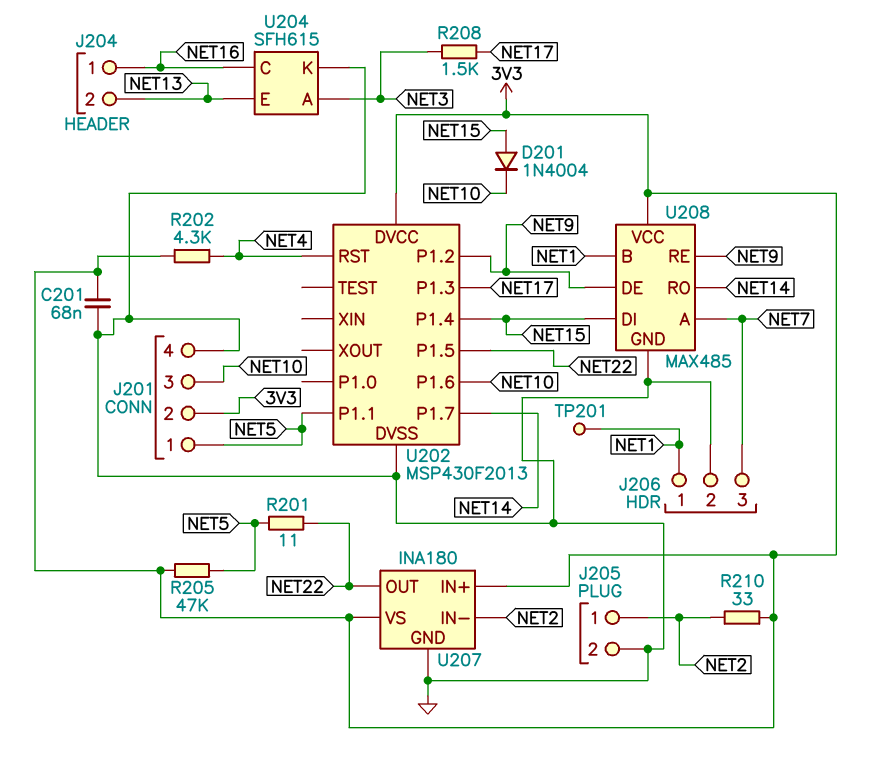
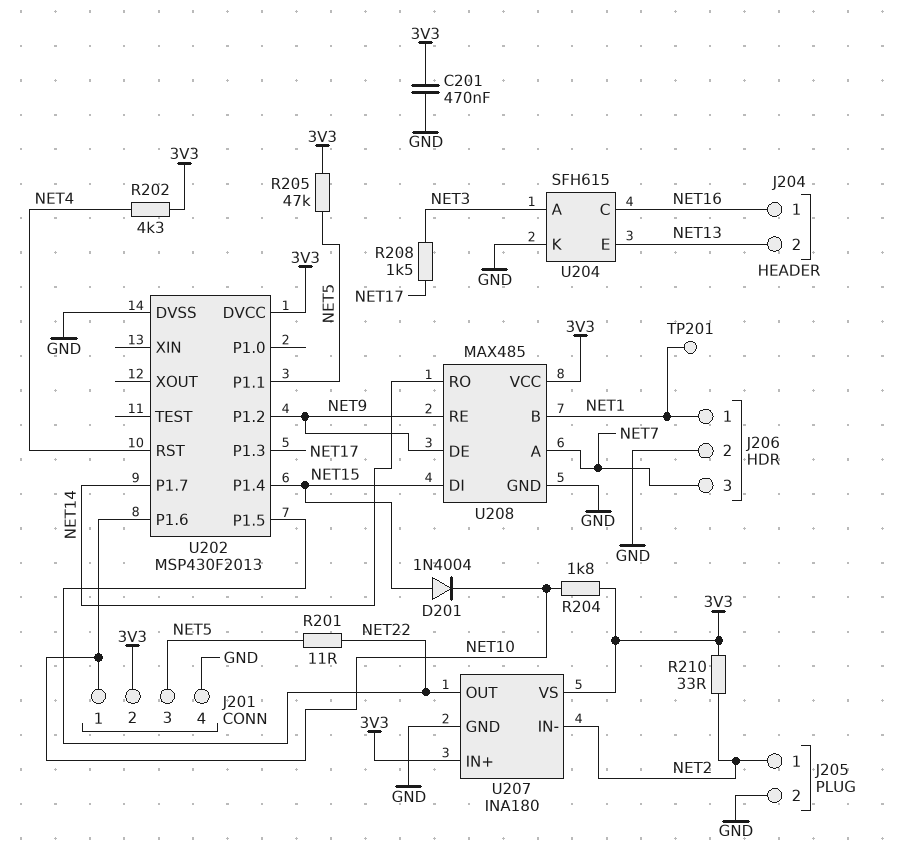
C201: 68nF (3V3, GND) -> 470nF (3V3, GND)
J201 pin 1: NET5 -> NET10
J201 pin 3: NET10 -> NET5
R204: none -> 1.8k (3V3, NET10)

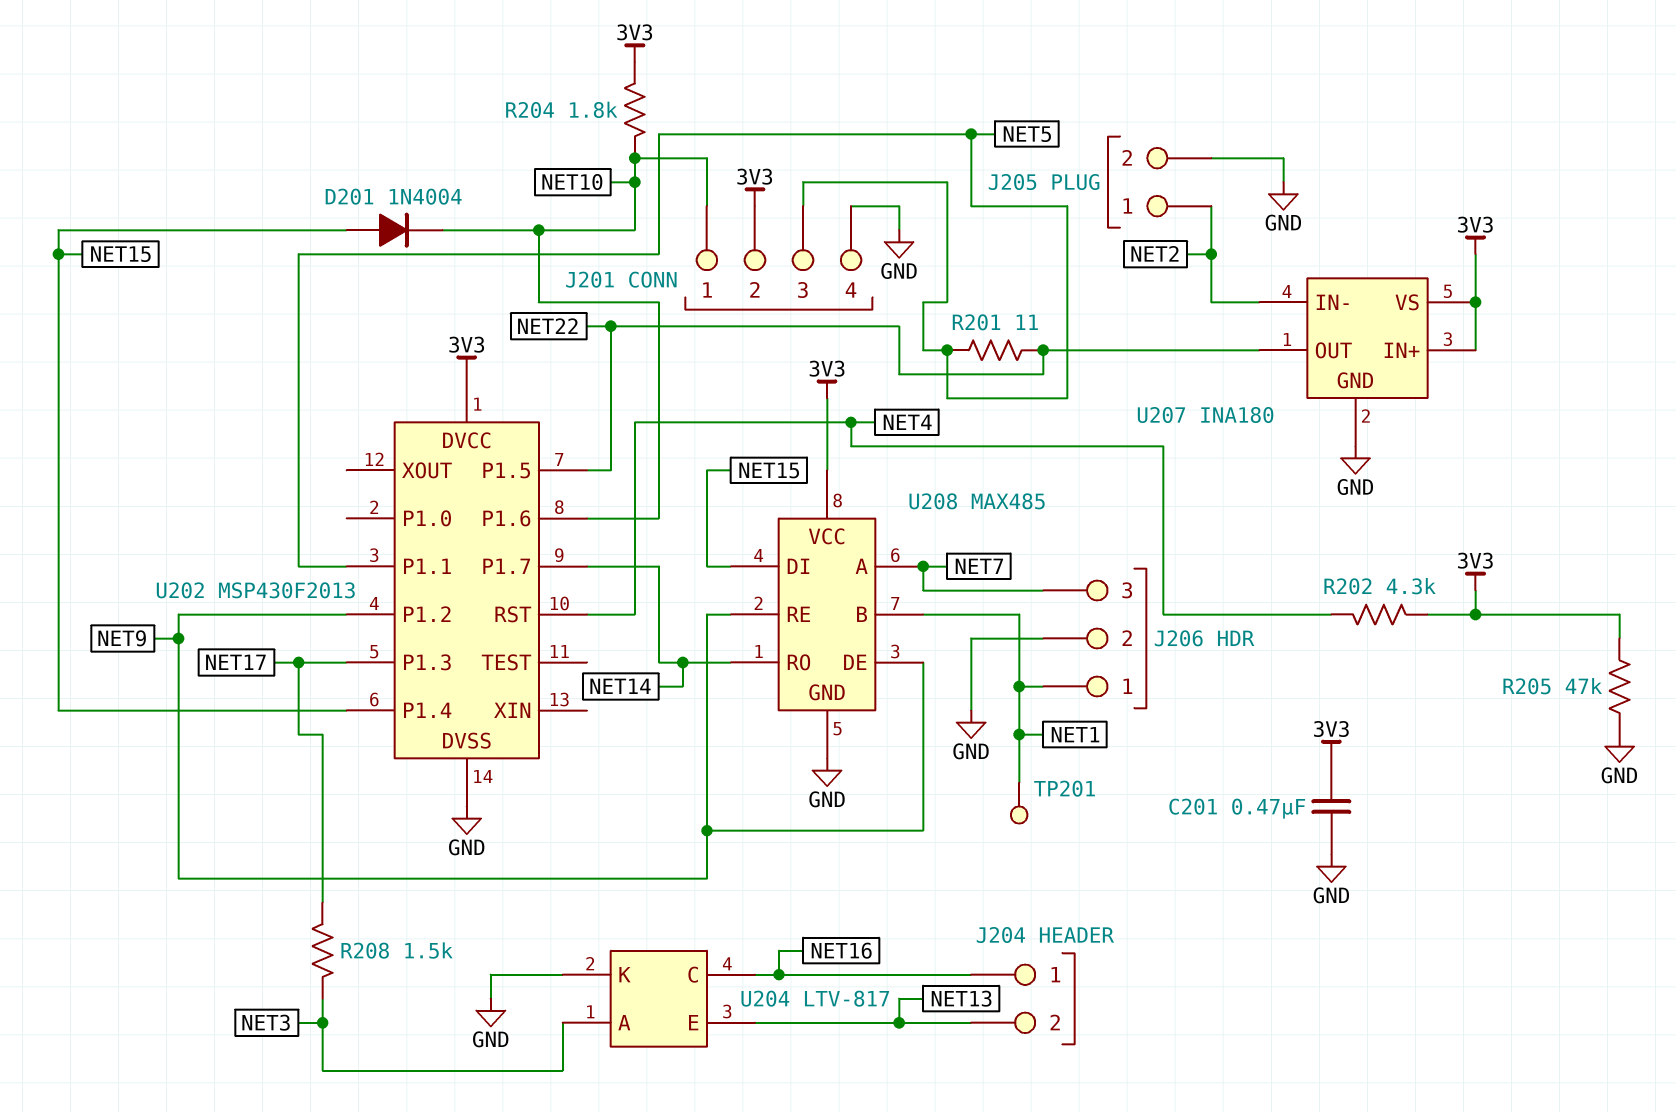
R205: 47k (3V3, NET5) -> 47k (3V3, GND)
R210: 33 (3V3, NET2) -> none
U204: SFH615 -> LTV-817

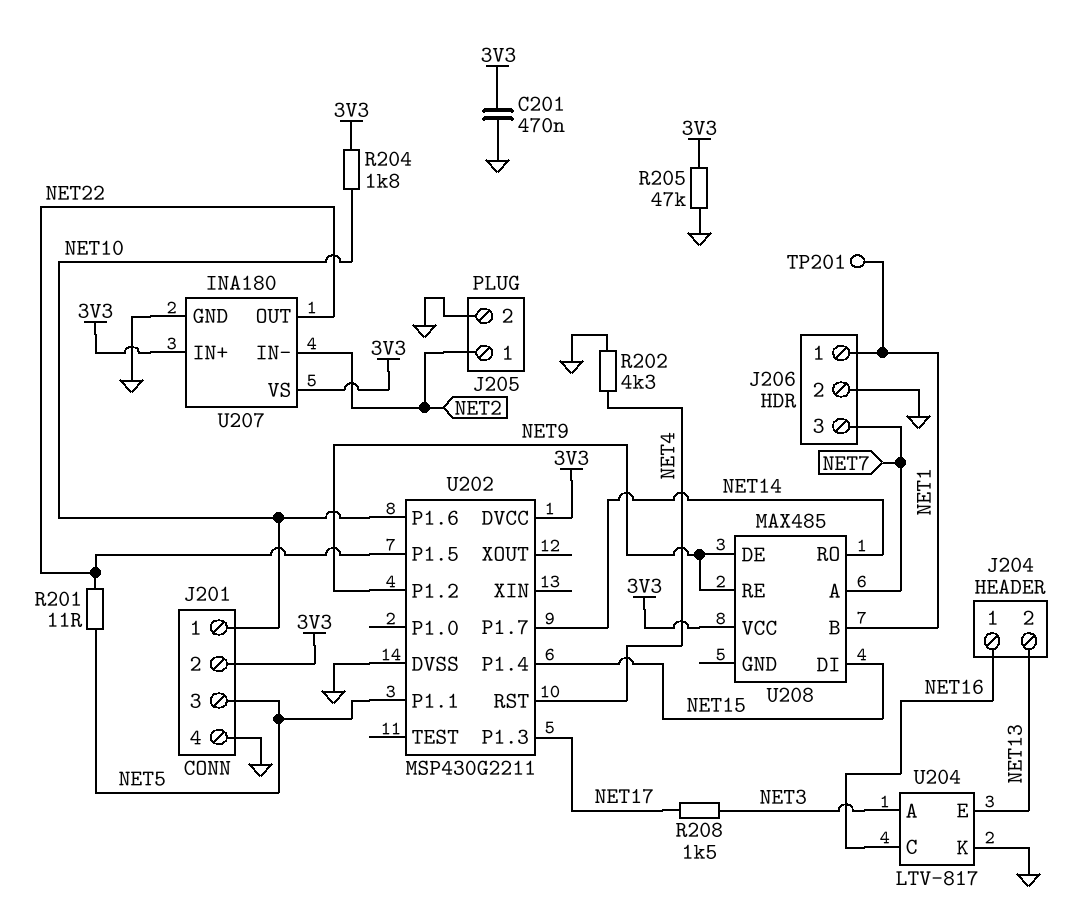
D201: diode 1N4004 (A NET15, K NET10) -> none
R202: 4.3k (3V3, NET4) -> 4.3k (GND, NET4)
U202: MSP430F2013 -> MSP430G2211
U208 pin GND: GND -> none

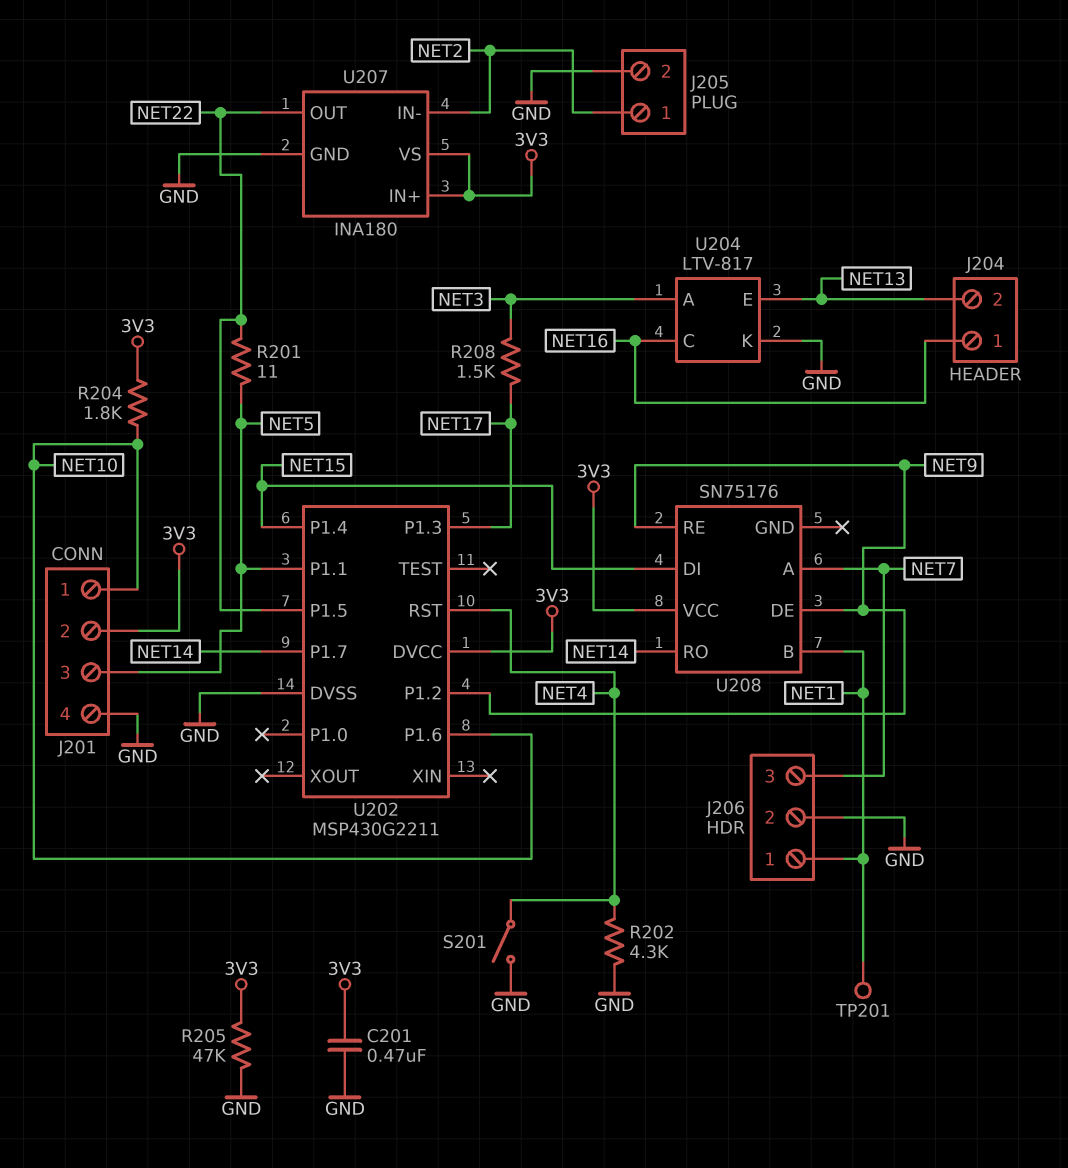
S201: none -> switch (GND, NET4)
U208: MAX485 -> SN75176

